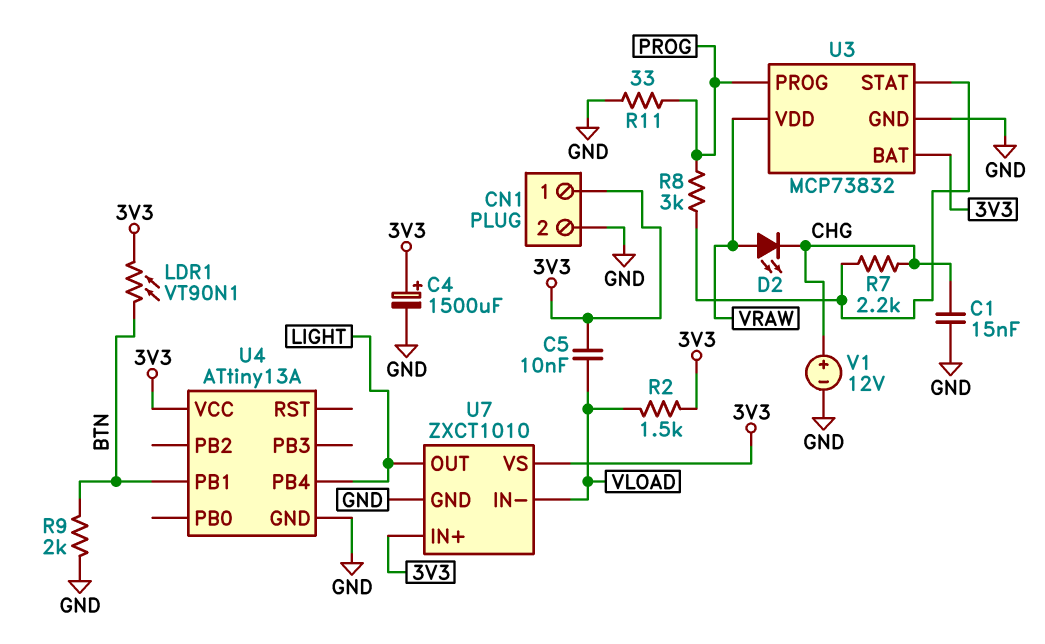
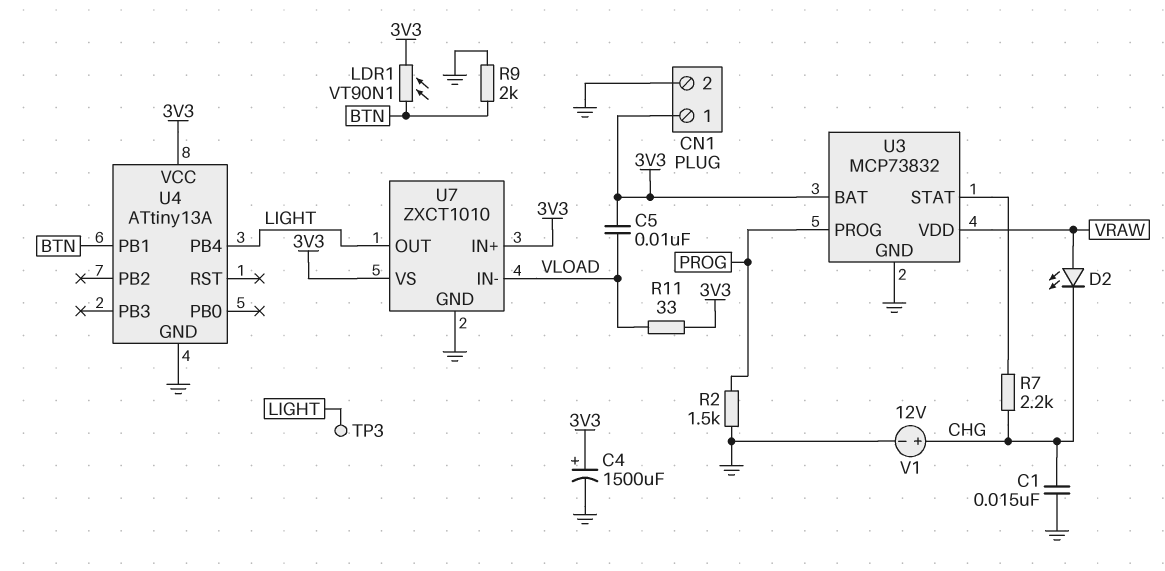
R2: 1.5k (3V3, VLOAD) -> 1.5k (GND, PROG)
R8: 3k (PROG, U3/STAT) -> none
R11: 33 (GND, PROG) -> 33 (3V3, VLOAD)
TP3: none -> test point (LIGHT)

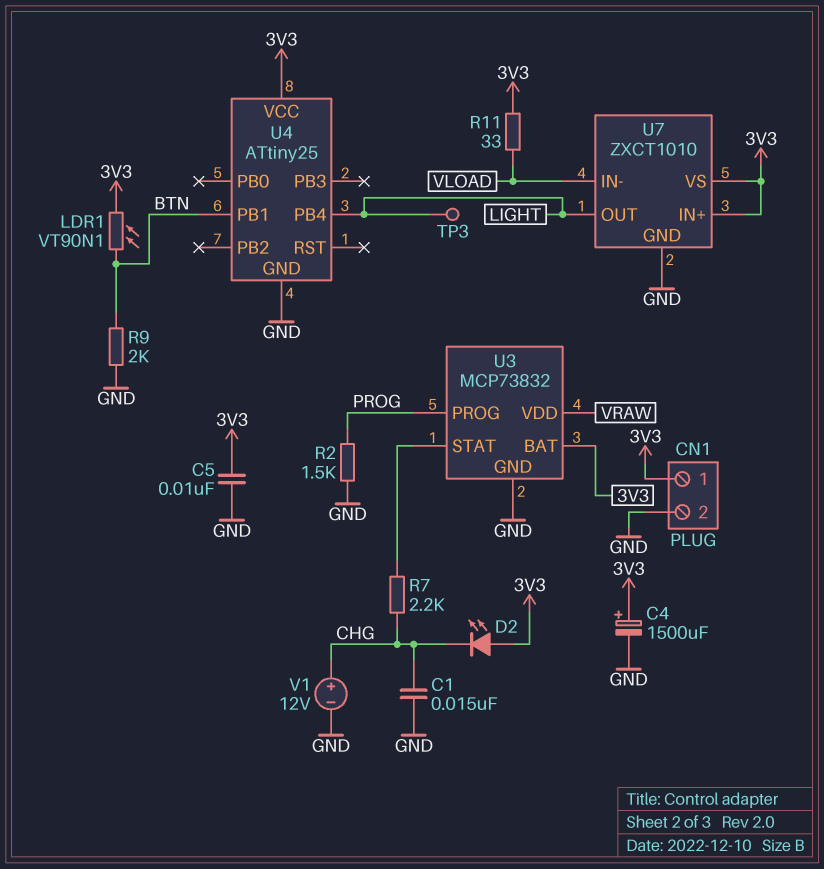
C5: 10nF (3V3, VLOAD) -> 10nF (3V3, GND)
D2: LED (A VRAW, K CHG) -> LED (A 3V3, K CHG)
U4: ATtiny13A -> ATtiny25

